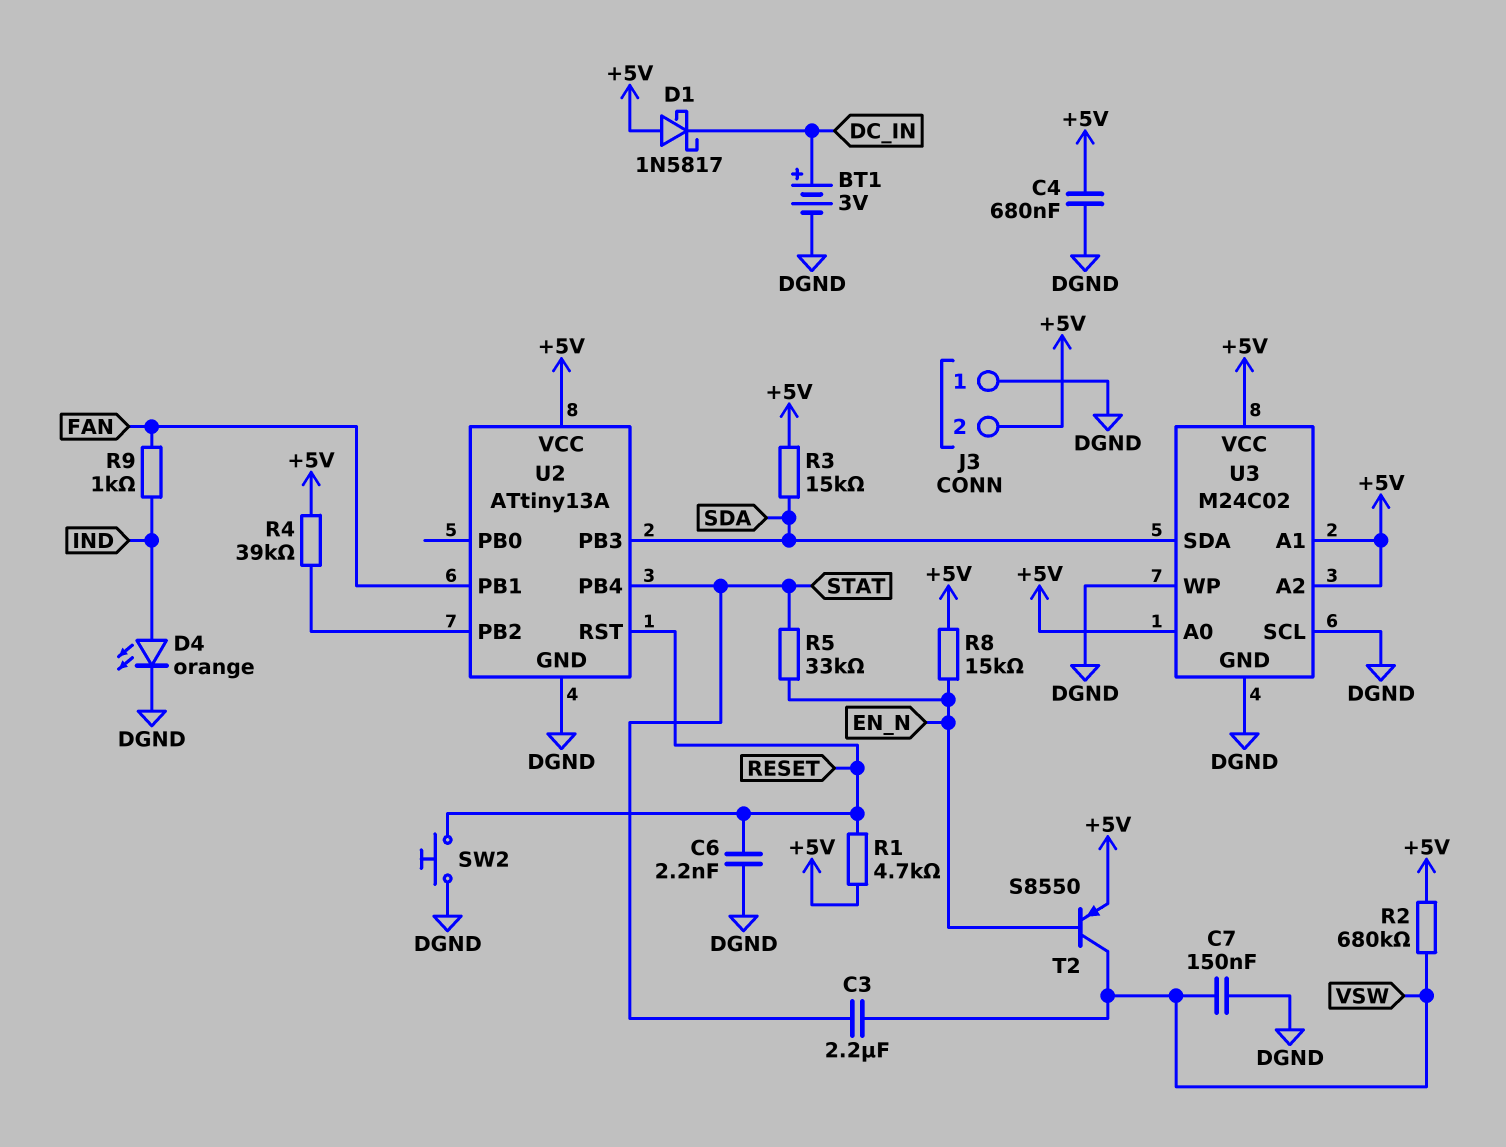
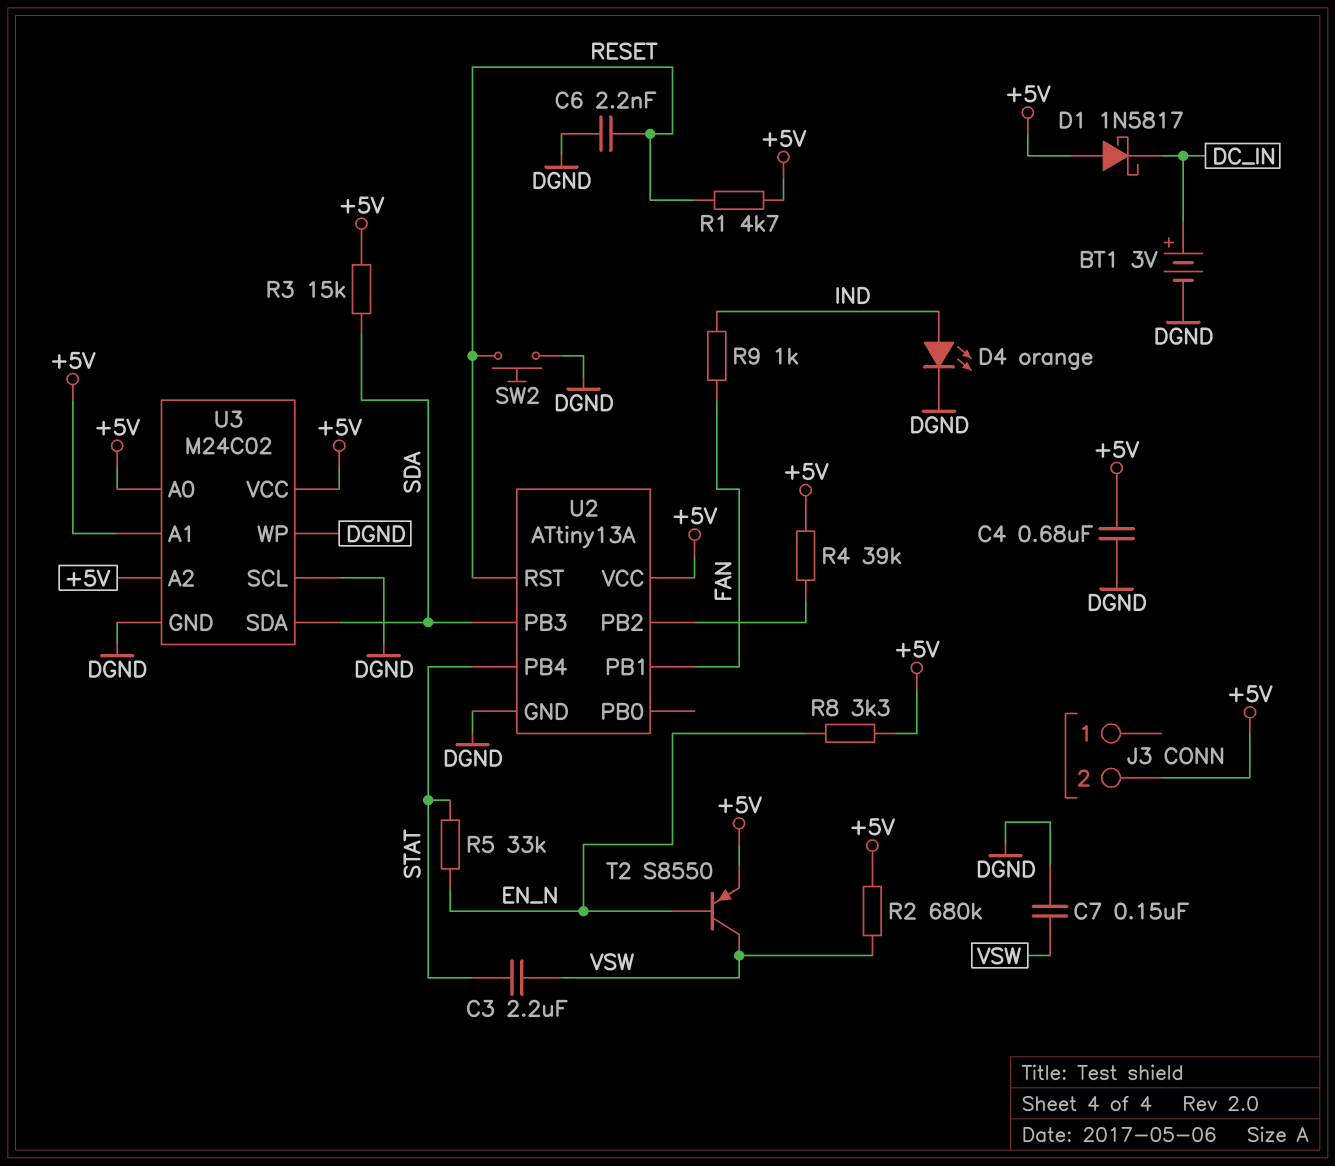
J3 pin 1: DGND -> none
R8: 15k (+5V, EN_N) -> 3.3k (+5V, EN_N)

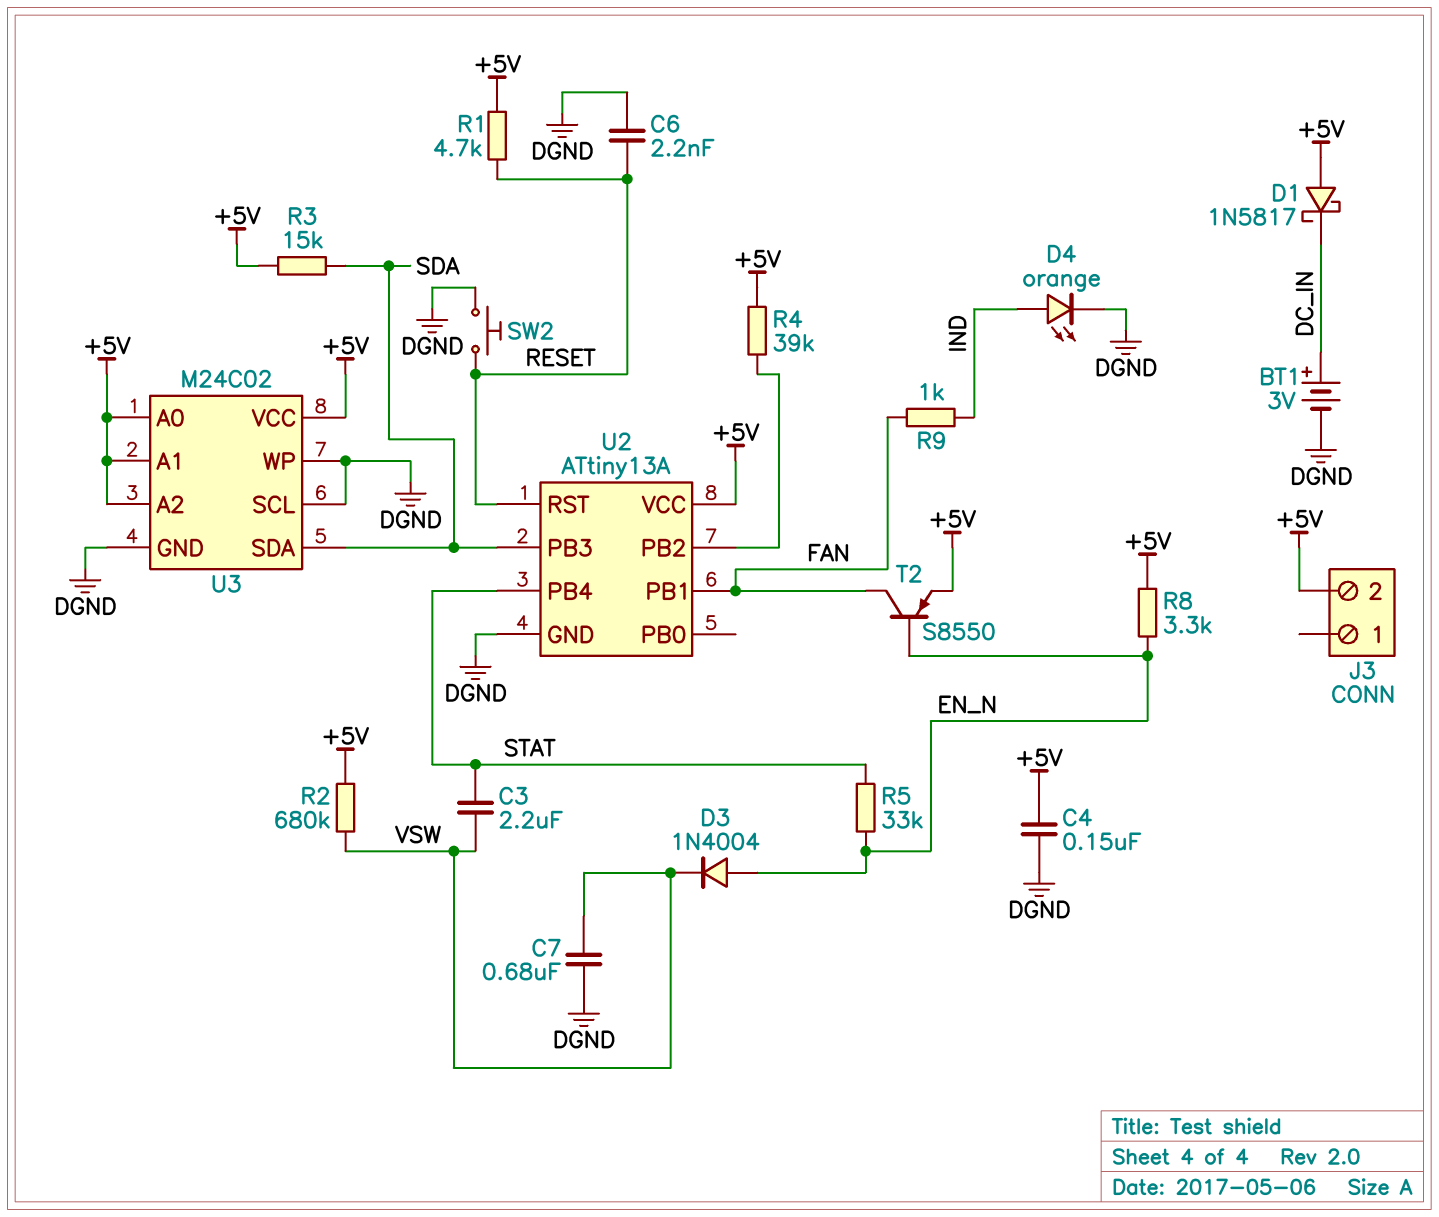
C4: 680nF (+5V, DGND) -> 150nF (+5V, DGND)
C7: 150nF (DGND, VSW) -> 680nF (DGND, VSW)
D3: none -> diode 1N4004 (A EN_N, K VSW)
T2: PNP S8550 (B EN_N, C VSW, E +5V) -> PNP S8550 (B EN_N, C FAN, E +5V)

